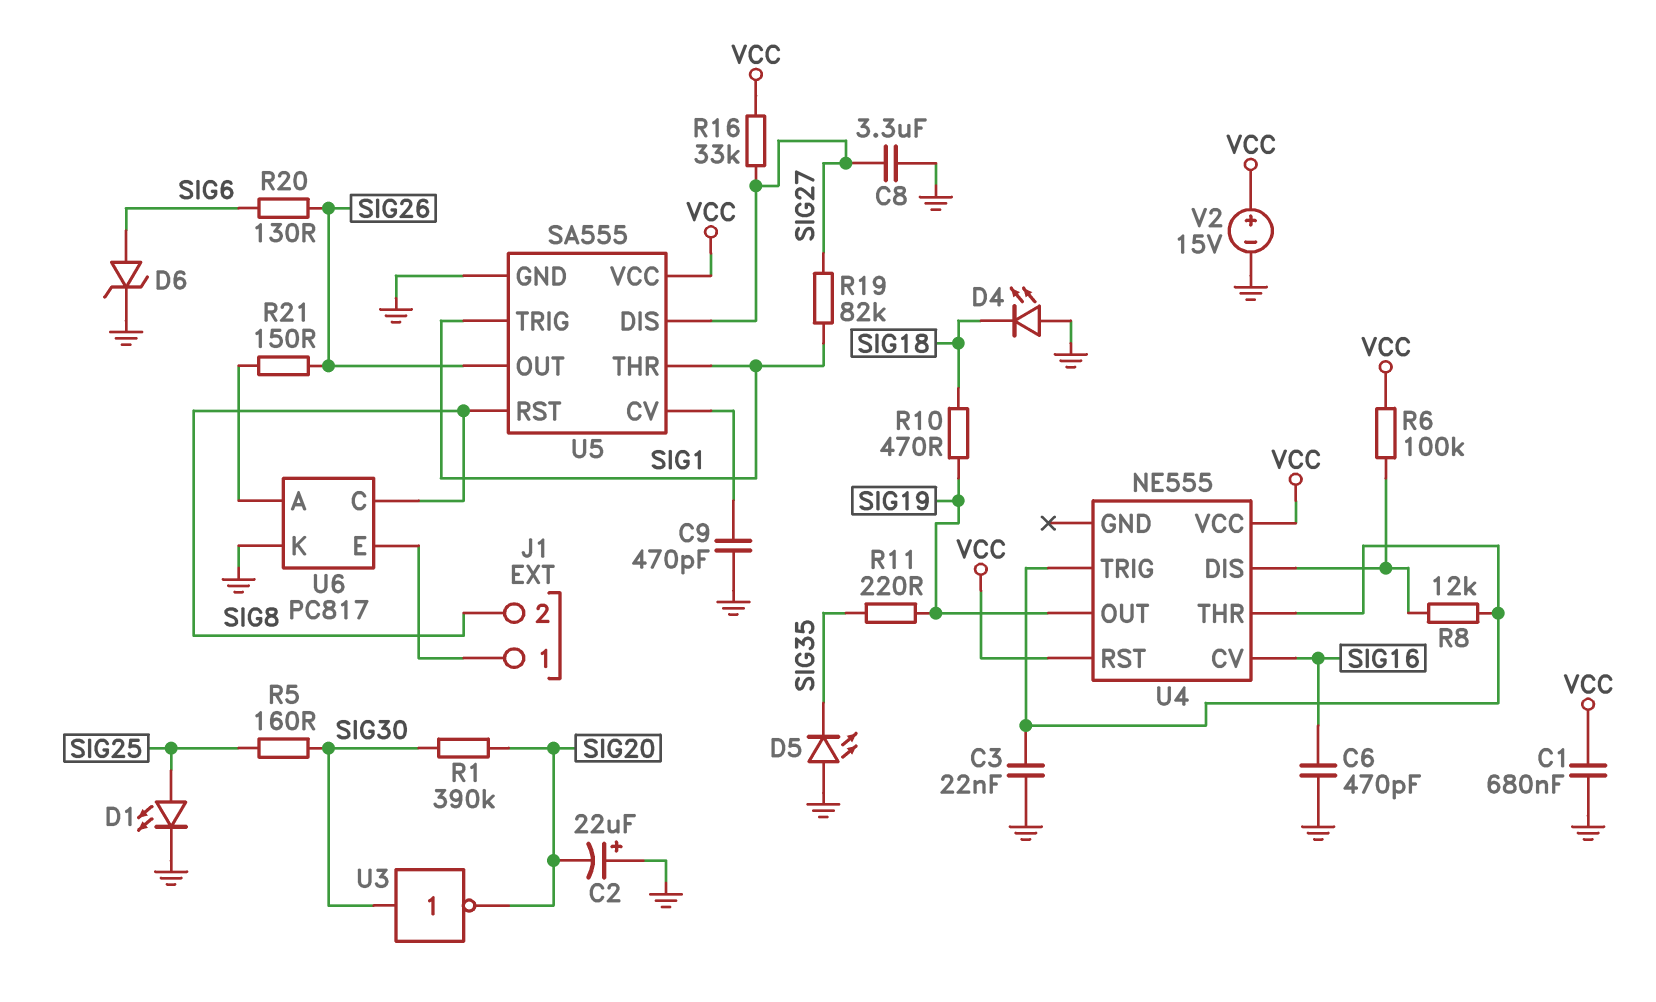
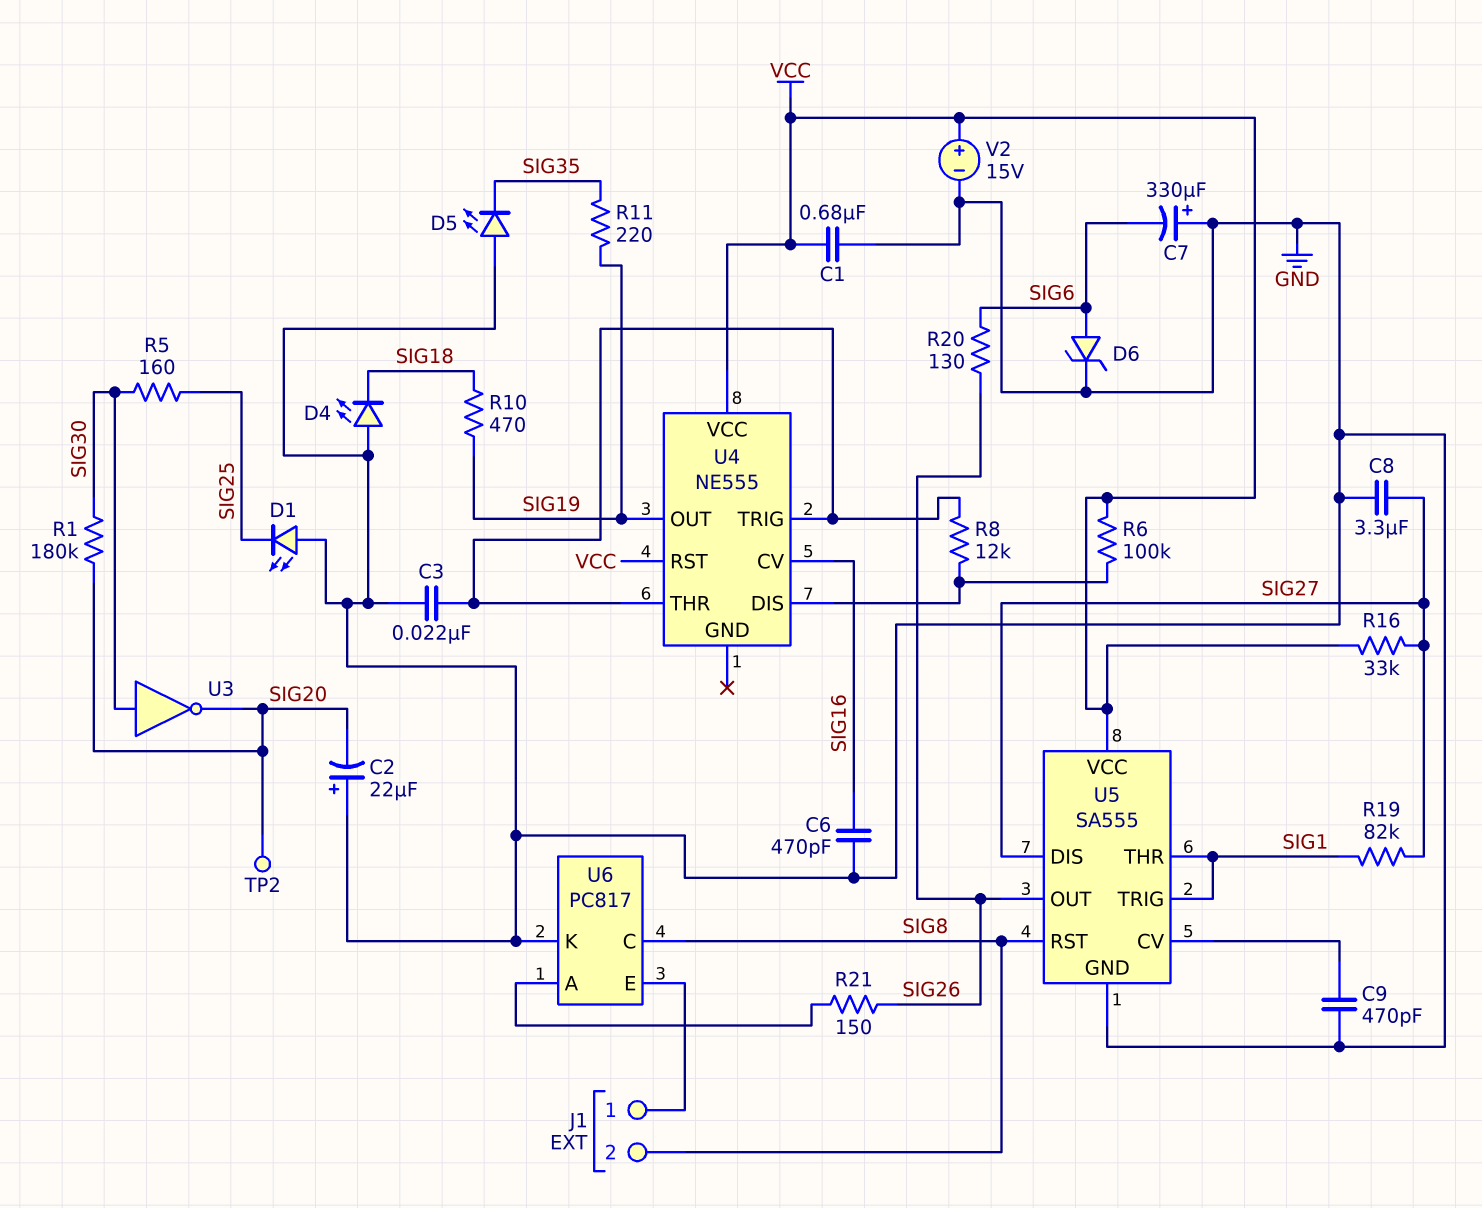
C7: none -> 330uF (plus GND, minus SIG6)
D1: LED (A SIG25, K GND) -> LED (A GND, K SIG25)
R1: 390k (SIG20, SIG30) -> 180k (SIG20, SIG30)
TP2: none -> test point (SIG20)

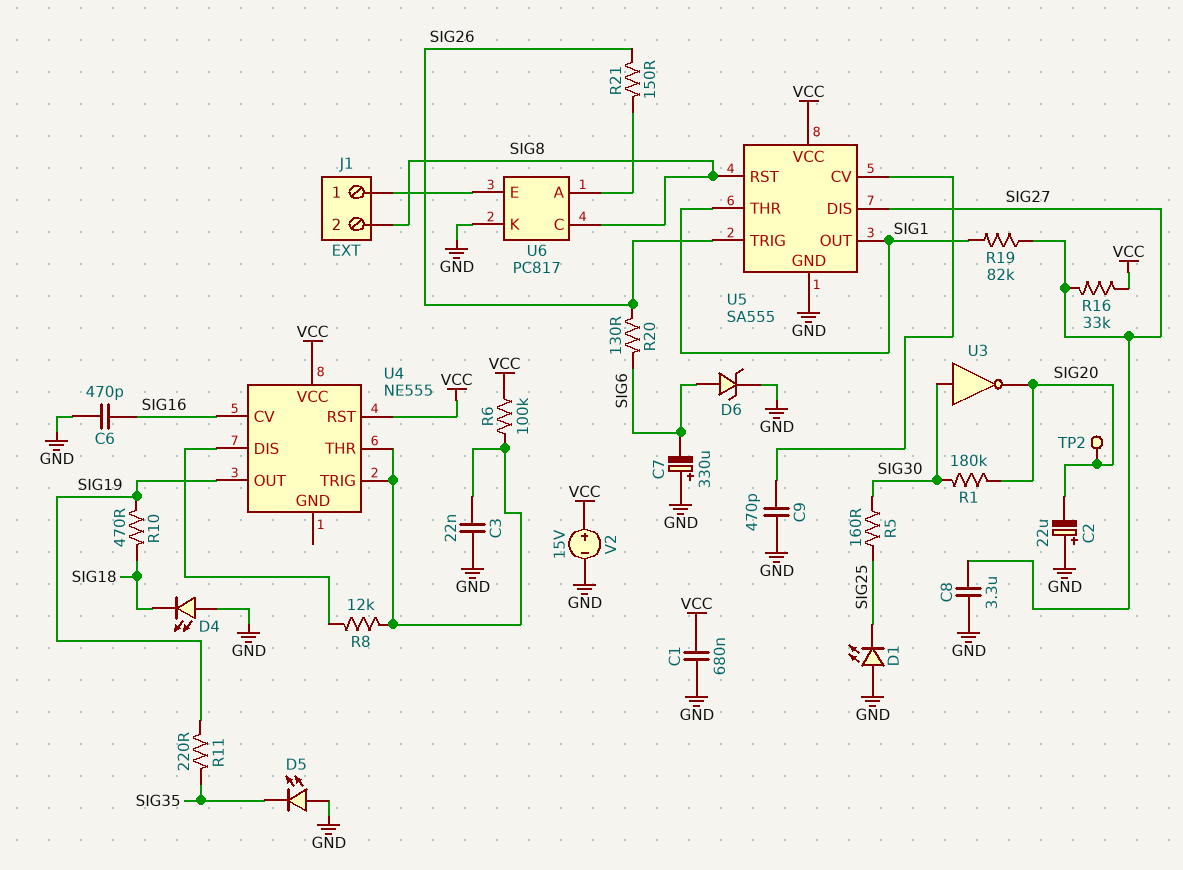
R6: 100k (U4/DIS, VCC) -> 100k (U4/THR, VCC)
U5 pin OUT: SIG26 -> SIG1
U5 pin TRIG: SIG1 -> SIG26

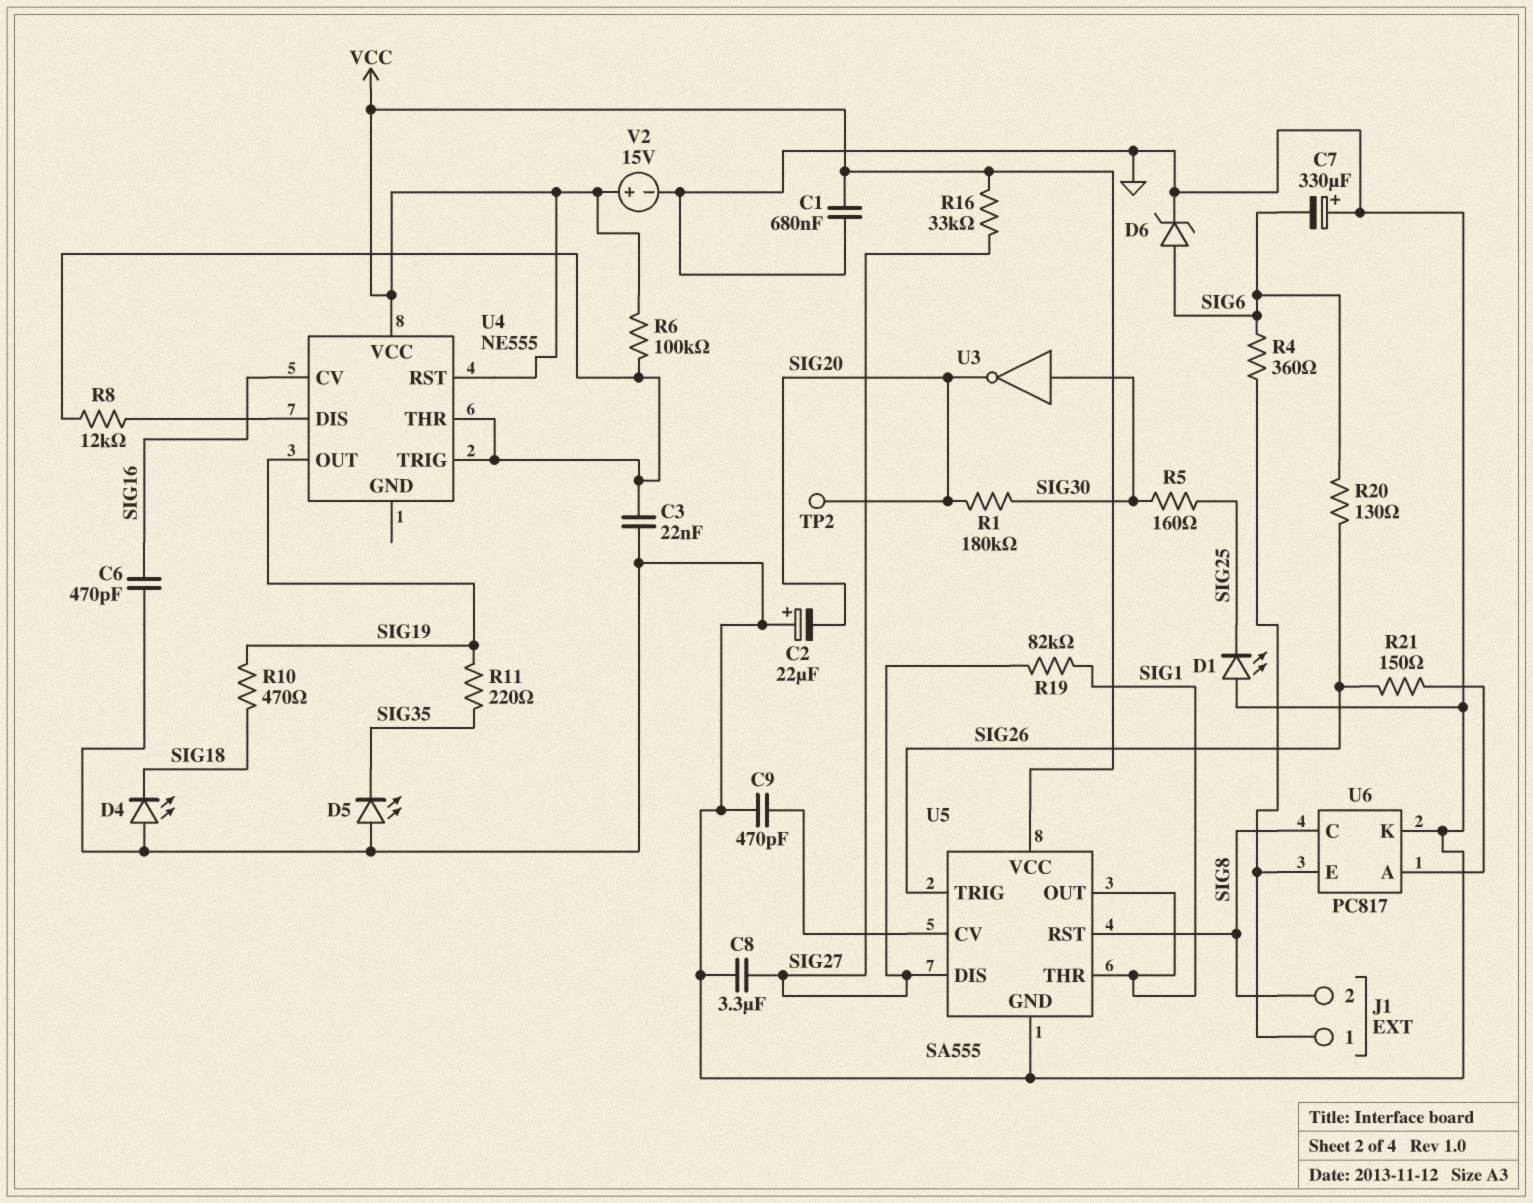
R4: none -> 360 (J1/1, SIG6)

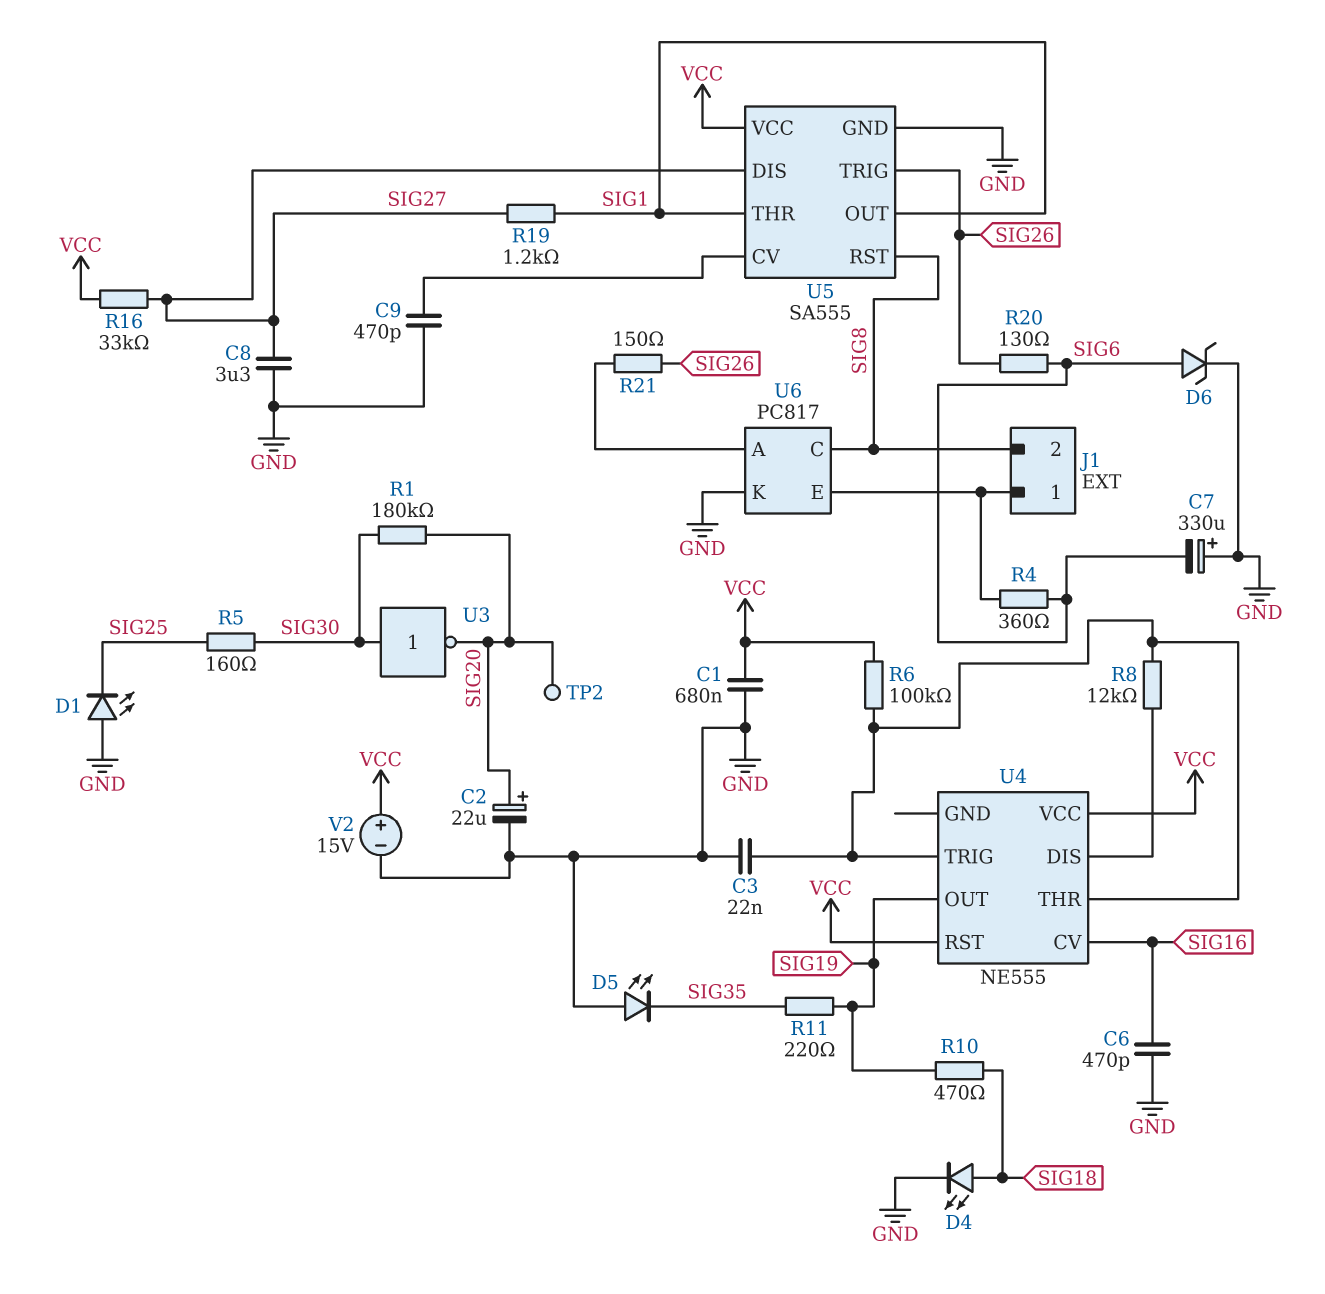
C2: 22uF (plus GND, minus SIG20) -> 22uF (plus SIG20, minus GND)
D4: LED (A GND, K SIG18) -> LED (A SIG18, K GND)
R19: 82k (SIG1, SIG27) -> 1.2k (SIG1, SIG27)

